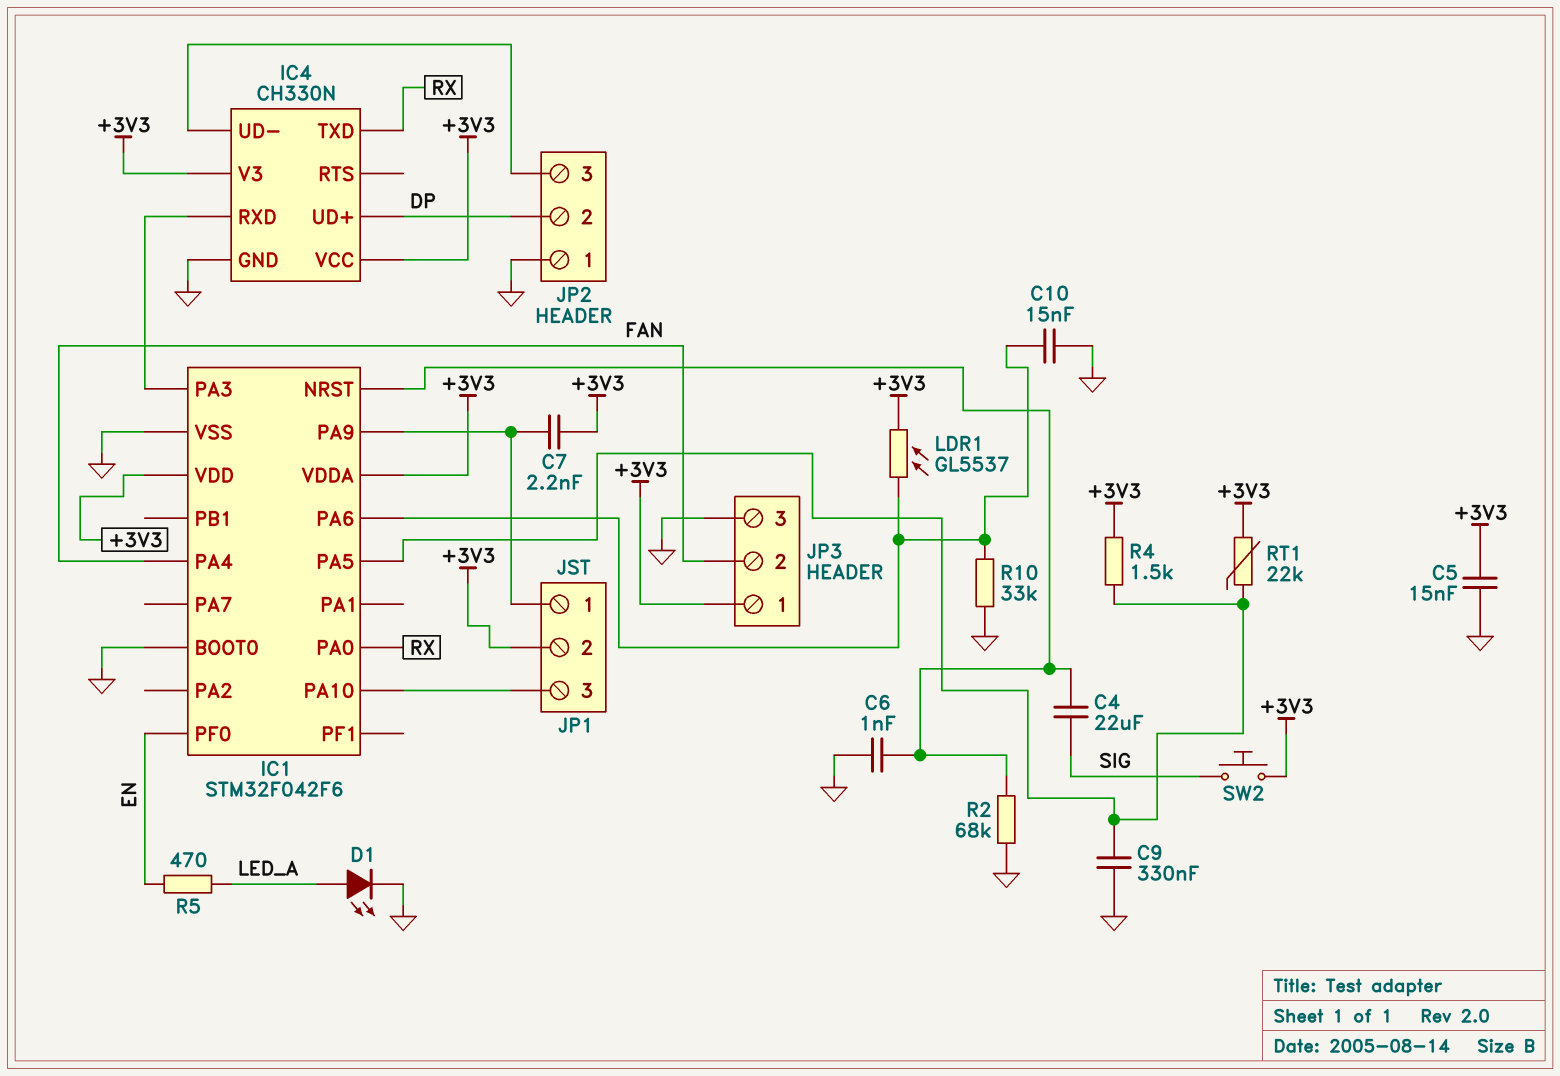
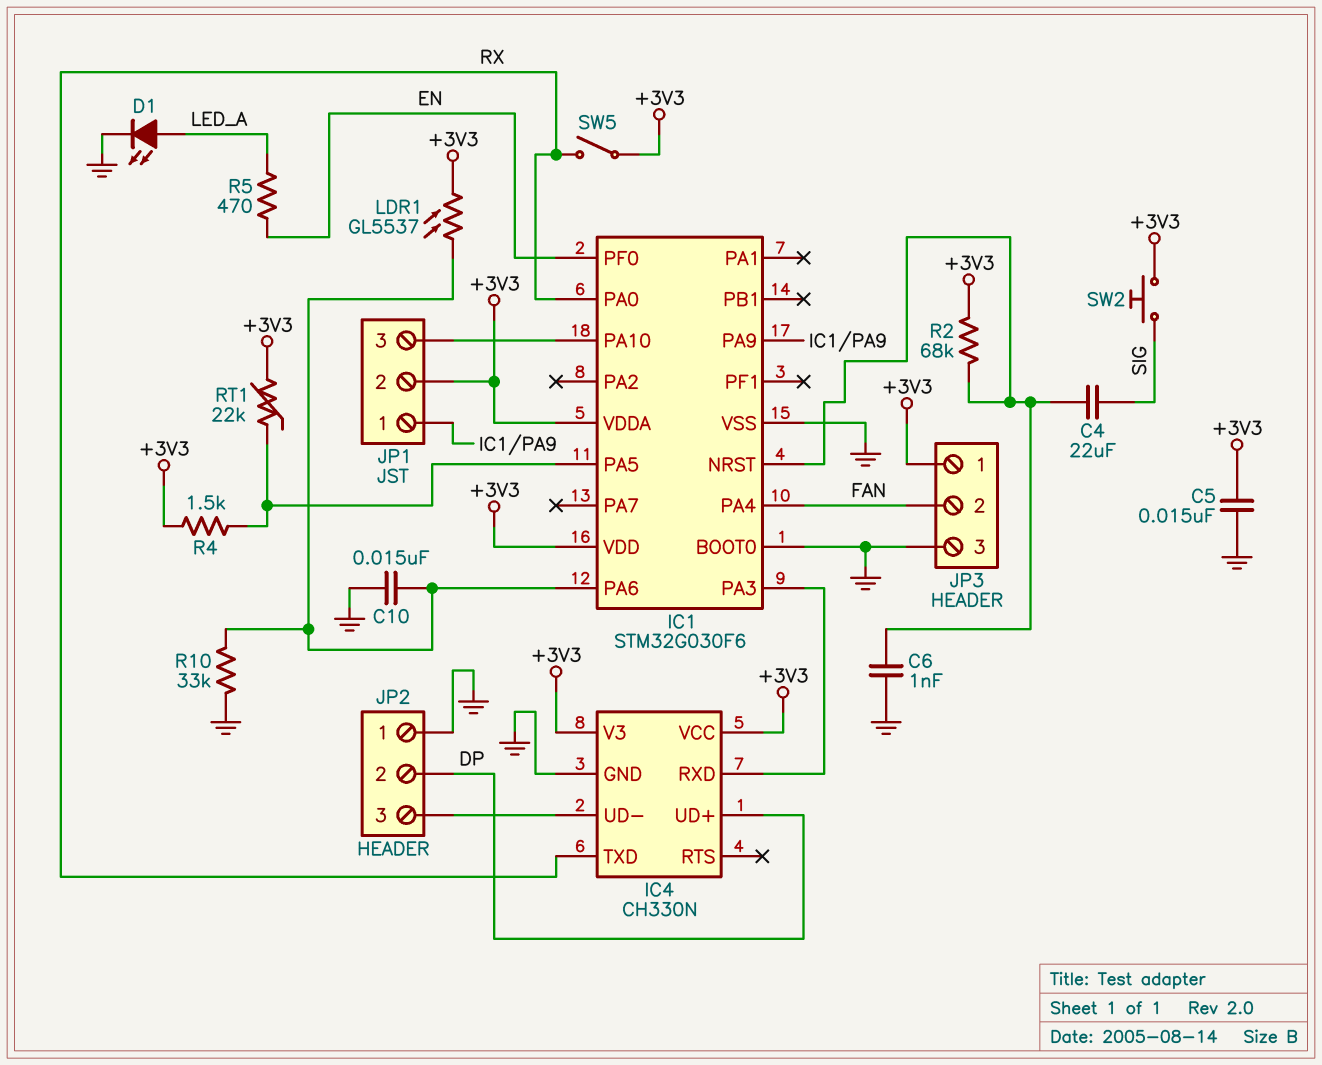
C7: 2.2nF (+3V3, IC1/PA9) -> none
C9: 330nF (GND, IC1/PA5) -> none
IC1: STM32F042F6 -> STM32G030F6
R2: 68k (GND, IC1/NRST) -> 68k (+3V3, IC1/NRST)
SW5: none -> switch (+3V3, RX)

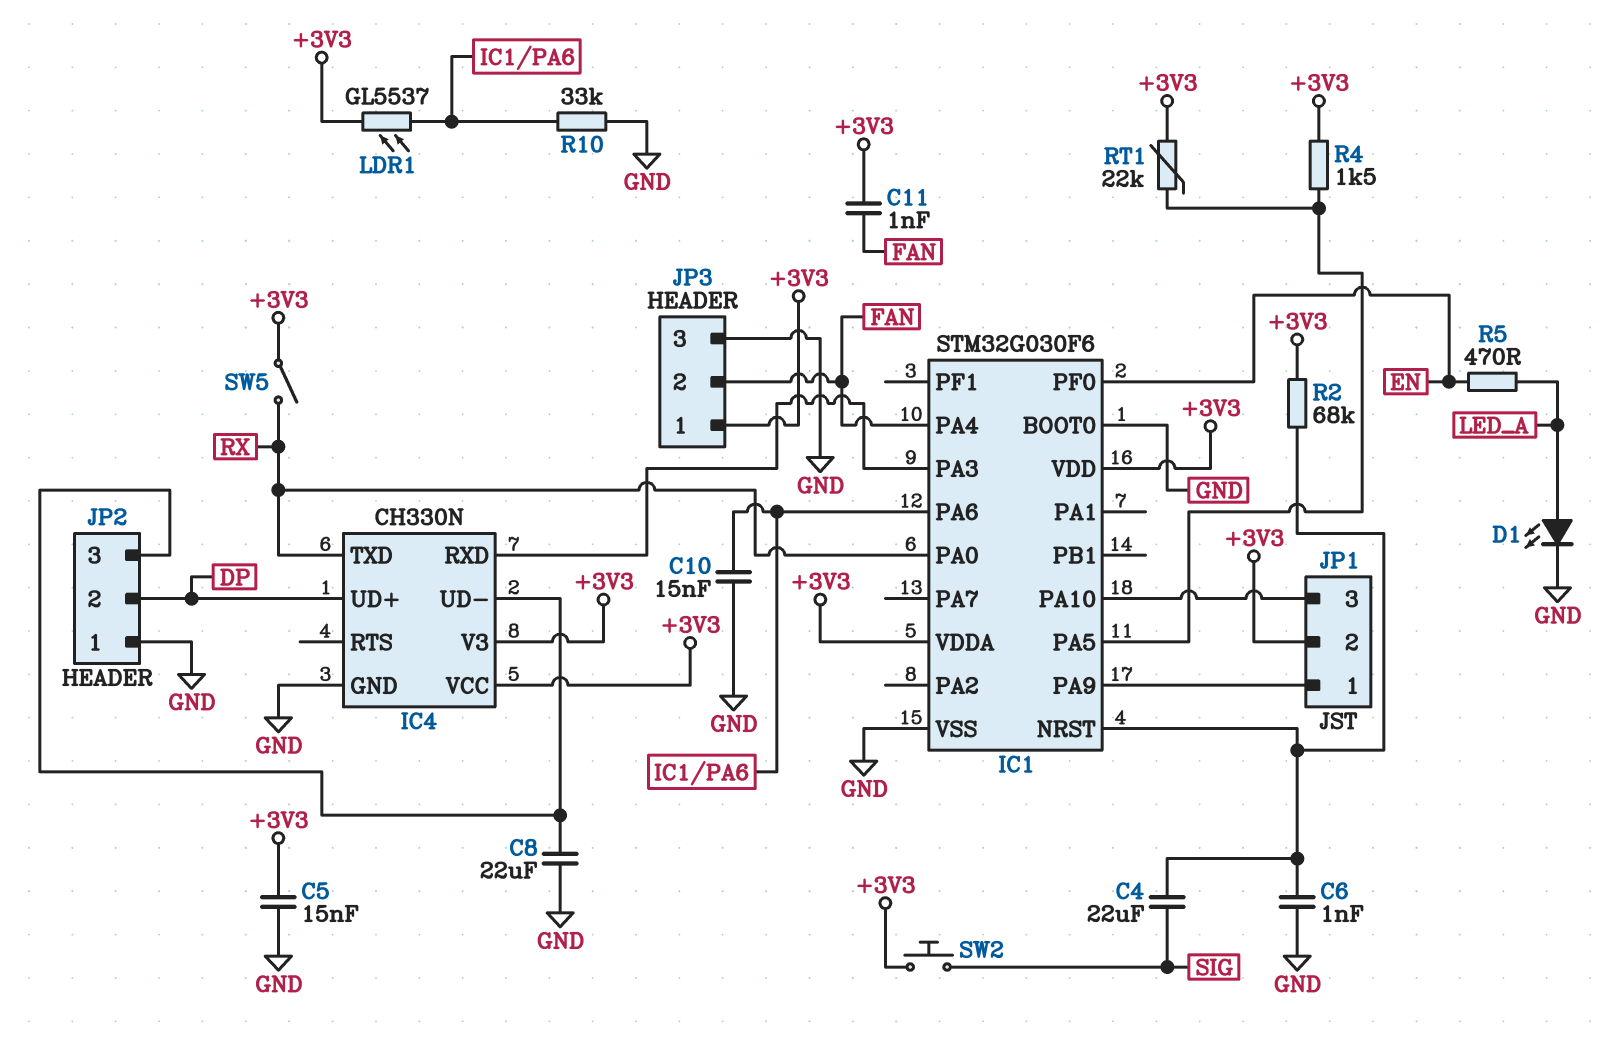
C8: none -> 22uF (GND, IC4/UD-)
C11: none -> 1nF (+3V3, FAN)

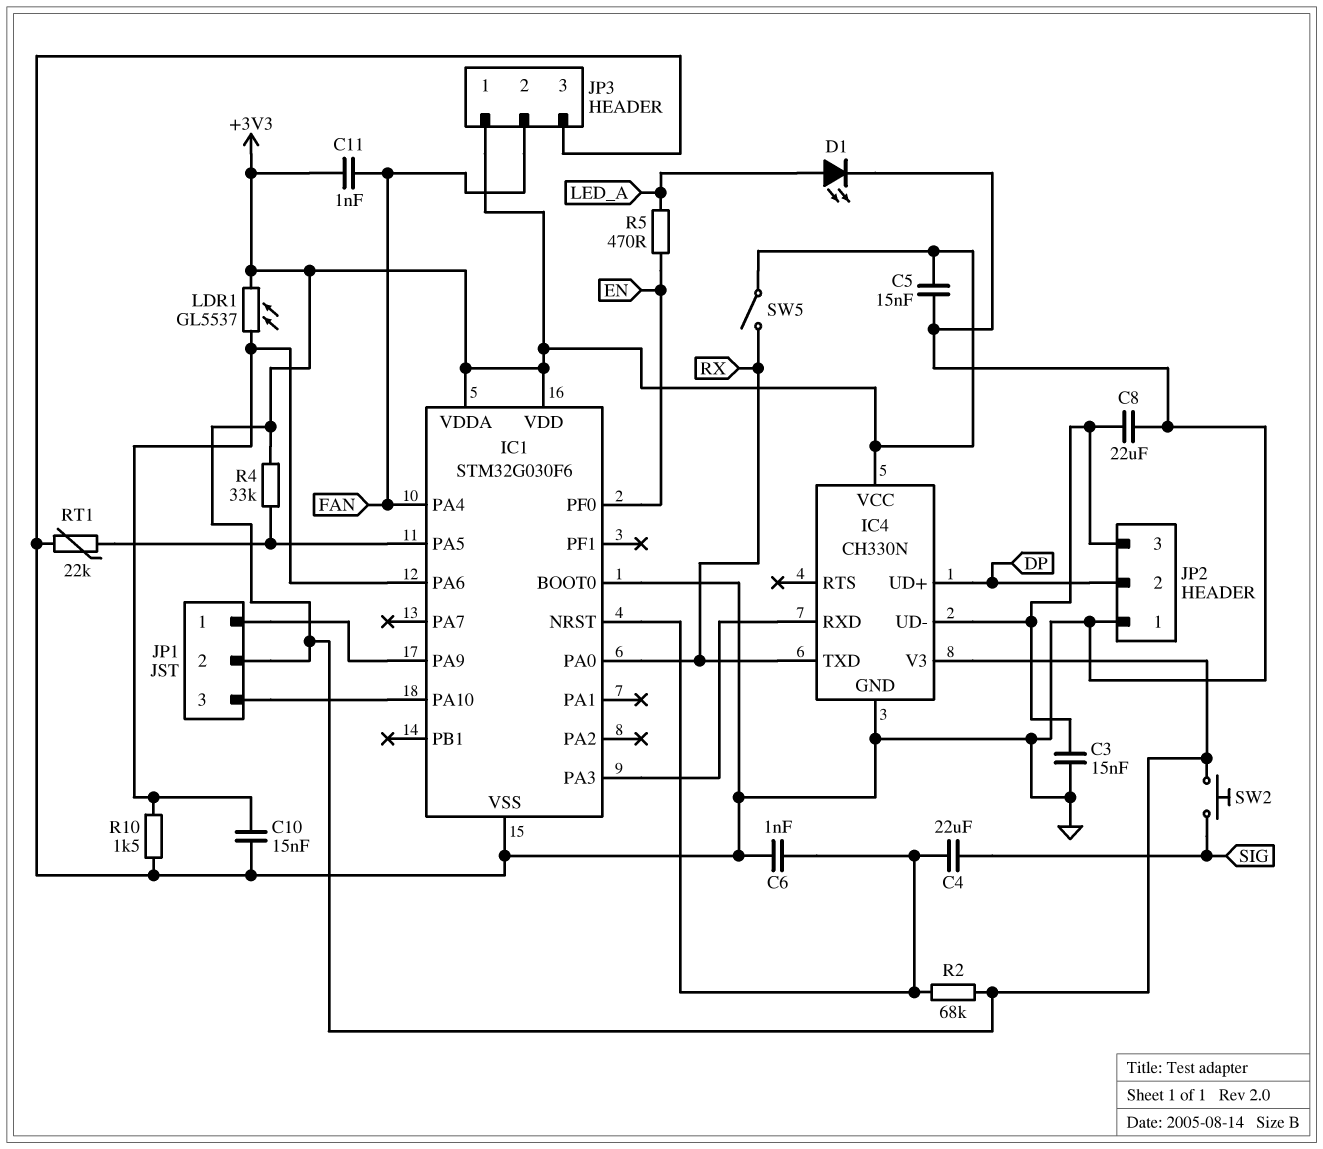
C3: none -> 15nF (GND, IC4/UD-)
R4: 1.5k (+3V3, IC1/PA5) -> 33k (+3V3, IC1/PA5)
R10: 33k (GND, IC1/PA6) -> 1.5k (GND, IC1/PA6)
RT1: 22k (+3V3, IC1/PA5) -> 22k (GND, IC1/PA5)

